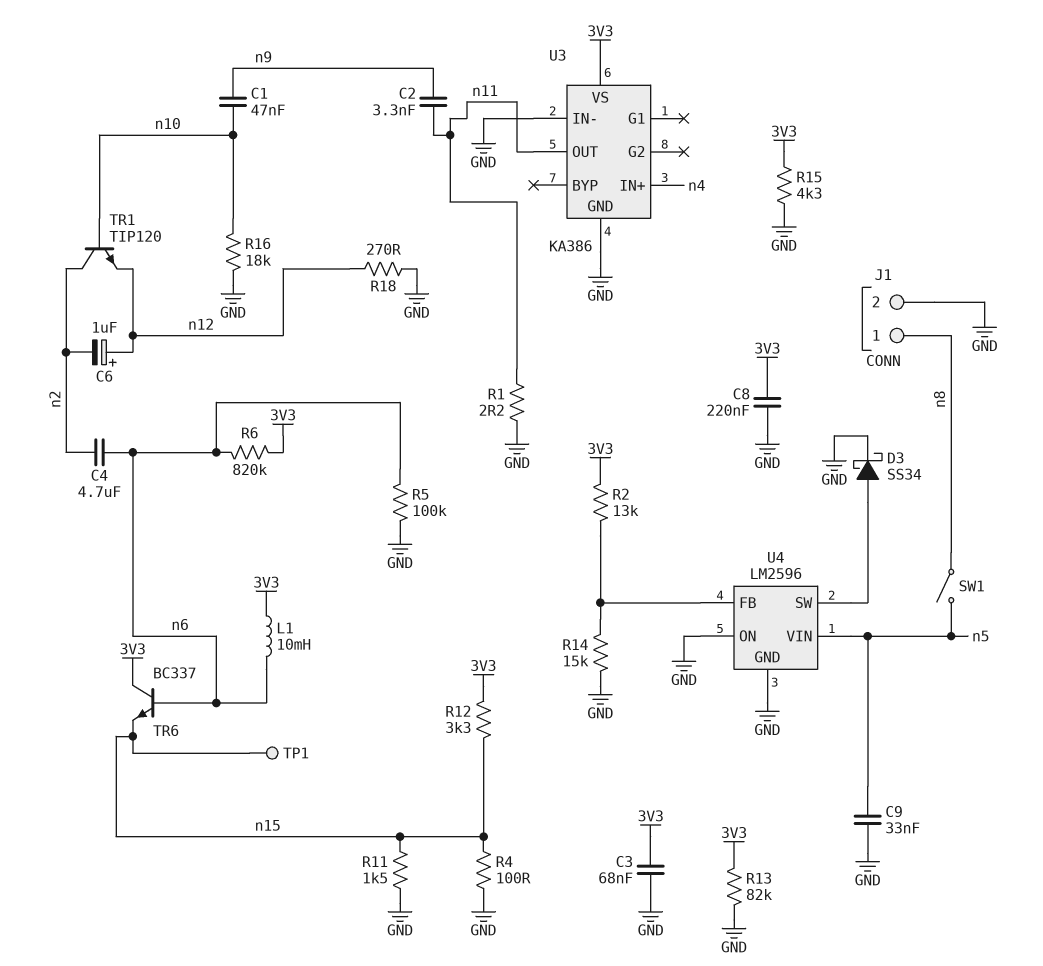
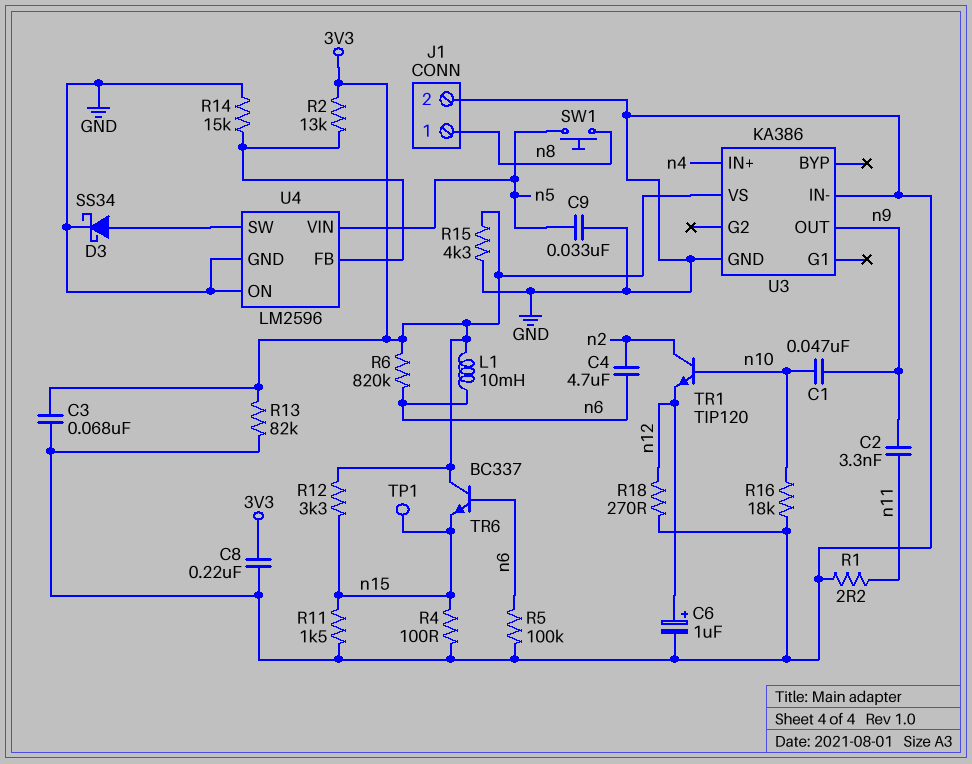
C6: 1uF (plus n12, minus n2) -> 1uF (plus n12, minus GND)
SW1: switch (n5, n8) -> button (n5, n8)
U3 pin OUT: n11 -> n9

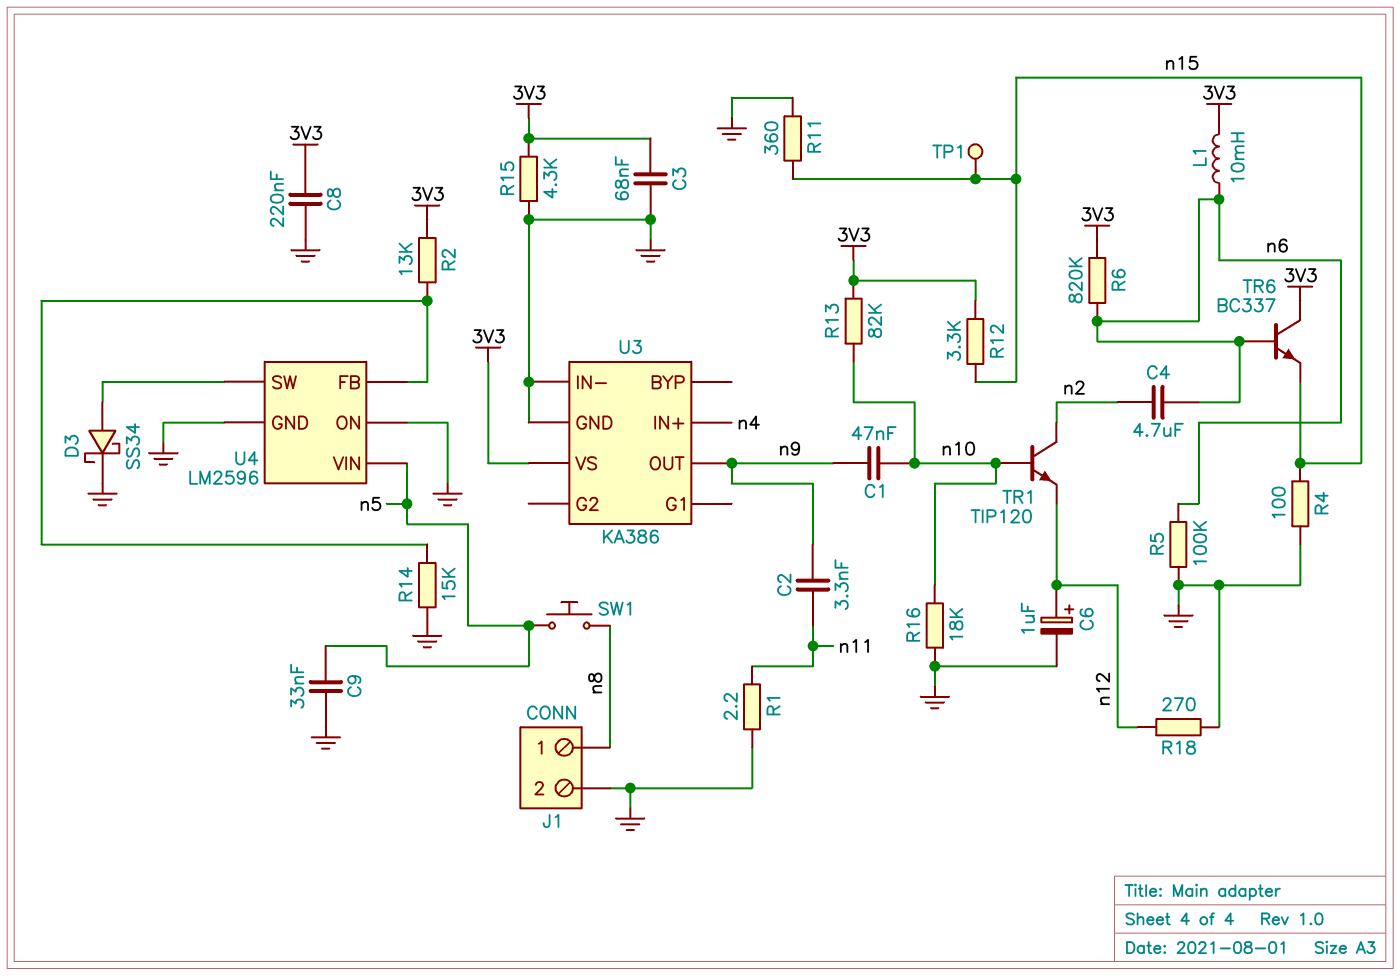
R11: 1.5k (GND, n15) -> 360 (GND, n15)
R13: 82k (3V3, GND) -> 82k (3V3, n10)

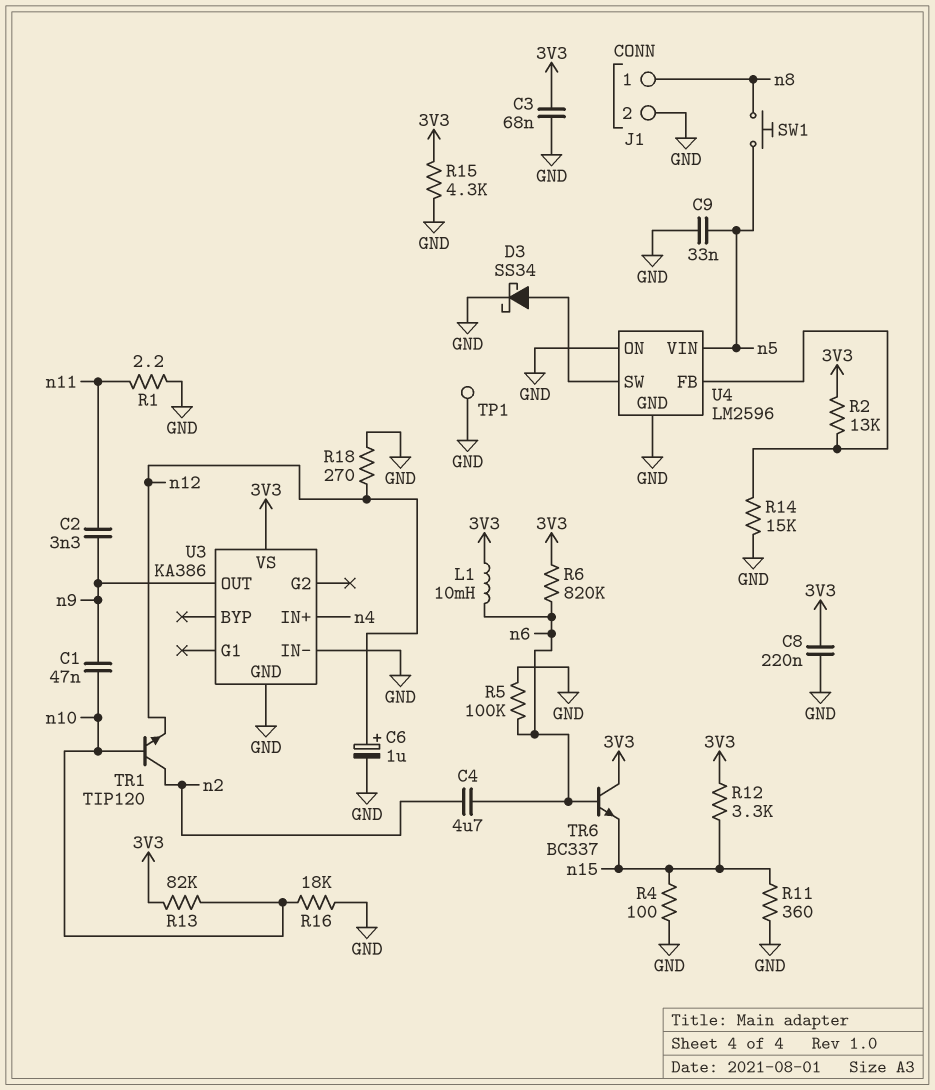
TP1: test point (n15) -> test point (GND)

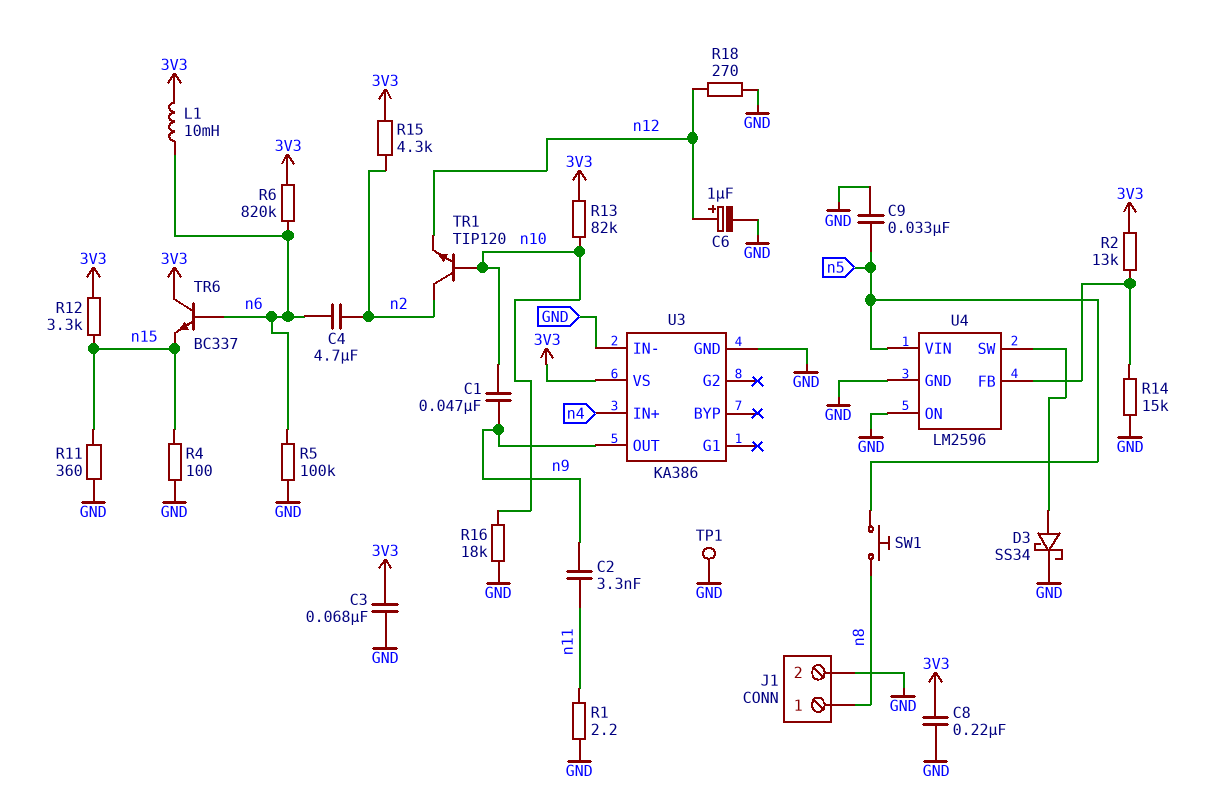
R15: 4.3k (3V3, GND) -> 4.3k (3V3, n2)

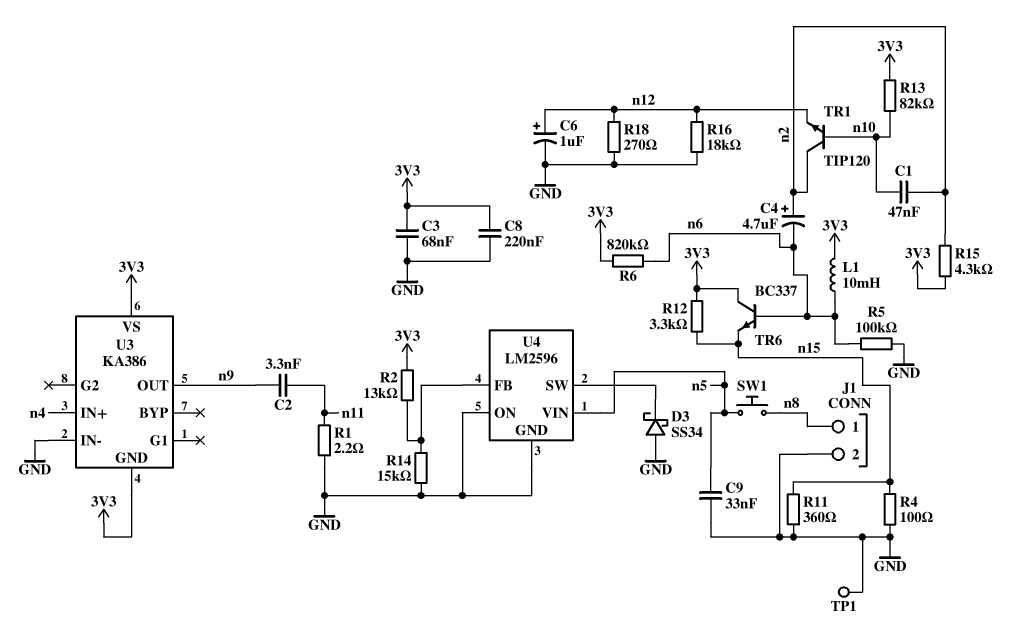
C1: 47nF (n9, n10) -> 47nF (n2, n10)
C4: 4.7uF (n2, n6) -> 4.7uF (plus n2, minus n6)
D3: schottky SS34 (A U4/SW, K GND) -> schottky SS34 (A GND, K U4/SW)
R16: 18k (GND, n10) -> 18k (GND, n12)
U3 pin GND: GND -> 3V3

